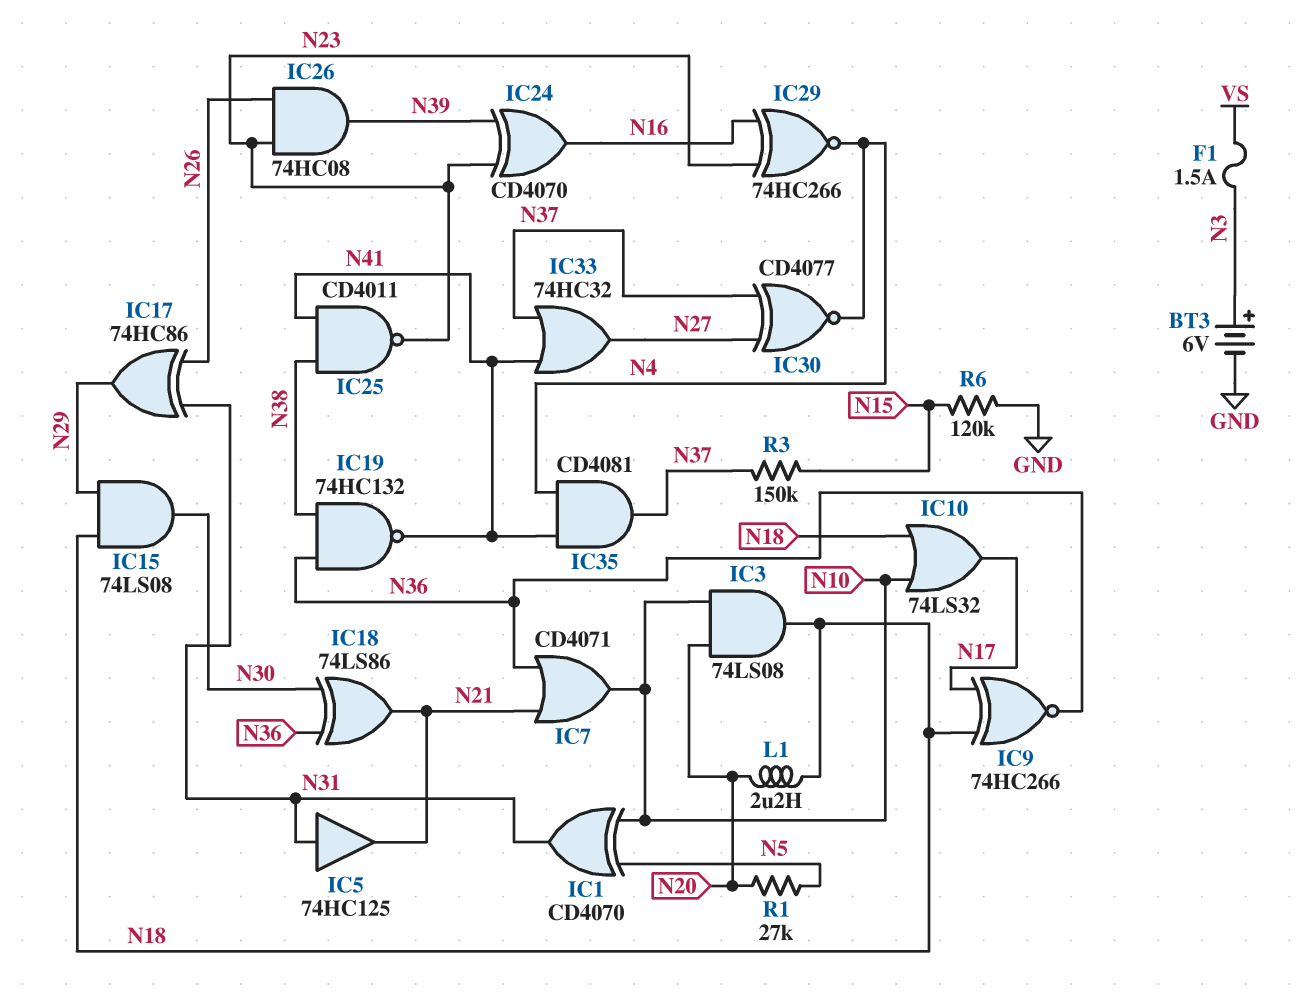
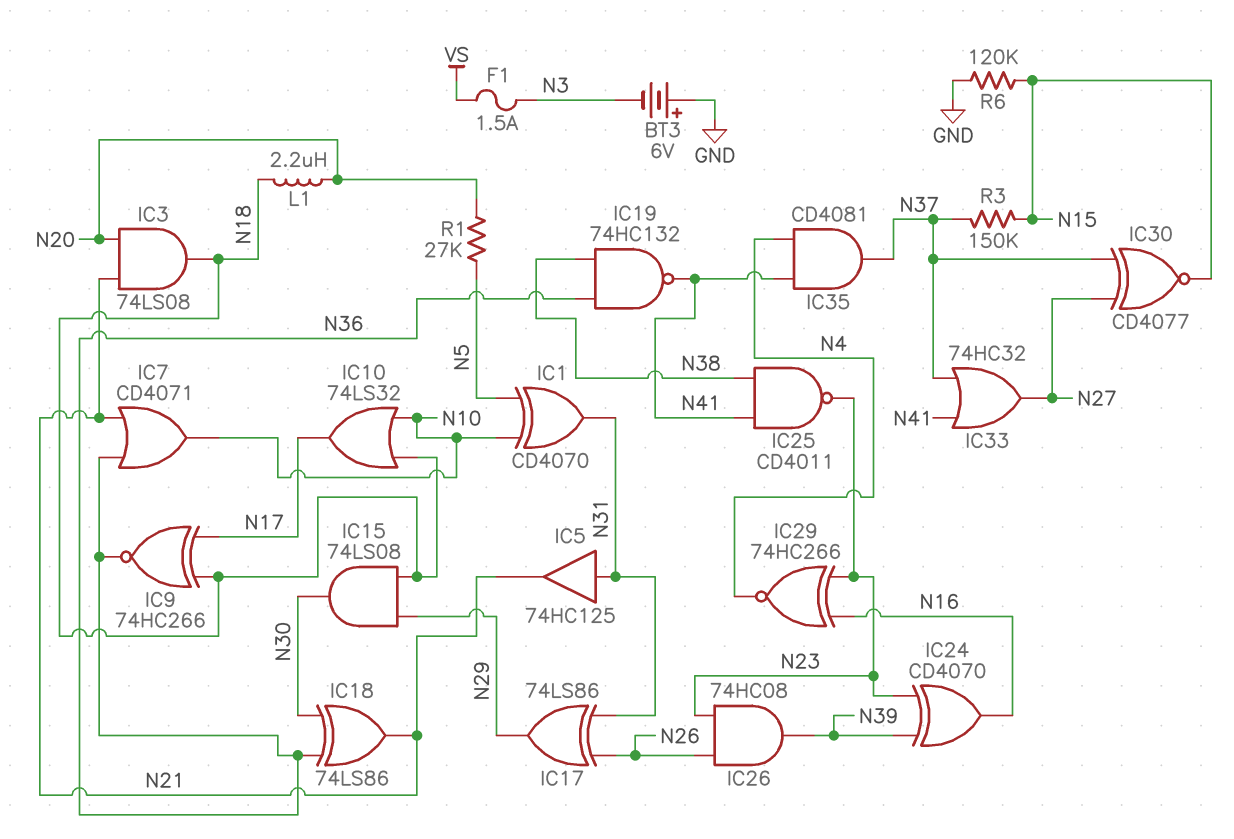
BT3: 6V (plus N3, minus GND) -> 6V (plus GND, minus N3)
IC3: AND 74LS08 (in N10, in N20, out N18) -> AND 74LS08 (in N20, in N21, out N18)
IC17: XOR 74HC86 (in N26, in N31, out N29) -> XOR 74LS86 (in N26, in N31, out N29)
IC30: XNOR CD4077 (in N27, in N37, out N4) -> XNOR CD4077 (in N27, in N37, out N15)

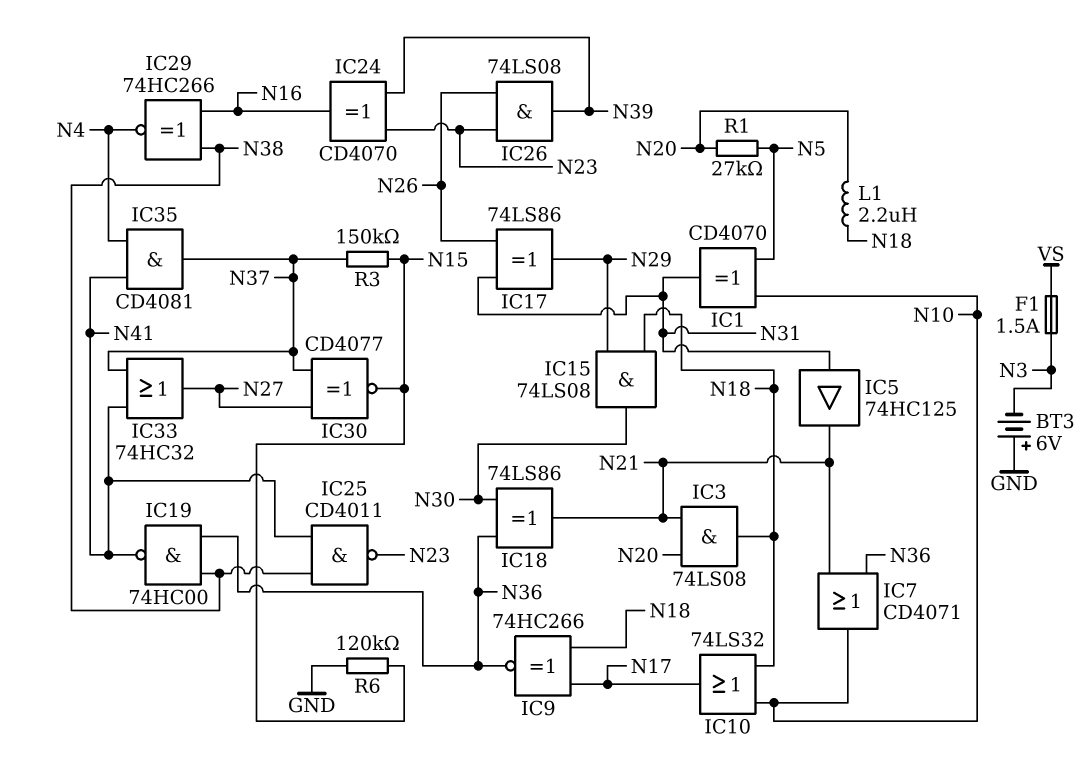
IC19: NAND 74HC132 (in N36, in N38, out N41) -> NAND 74HC00 (in N36, in N38, out N41)
IC26: AND 74HC08 (in N23, in N26, out N39) -> AND 74LS08 (in N23, in N26, out N39)
IC29: XNOR 74HC266 (in N16, in N23, out N4) -> XNOR 74HC266 (in N16, in N38, out N4)

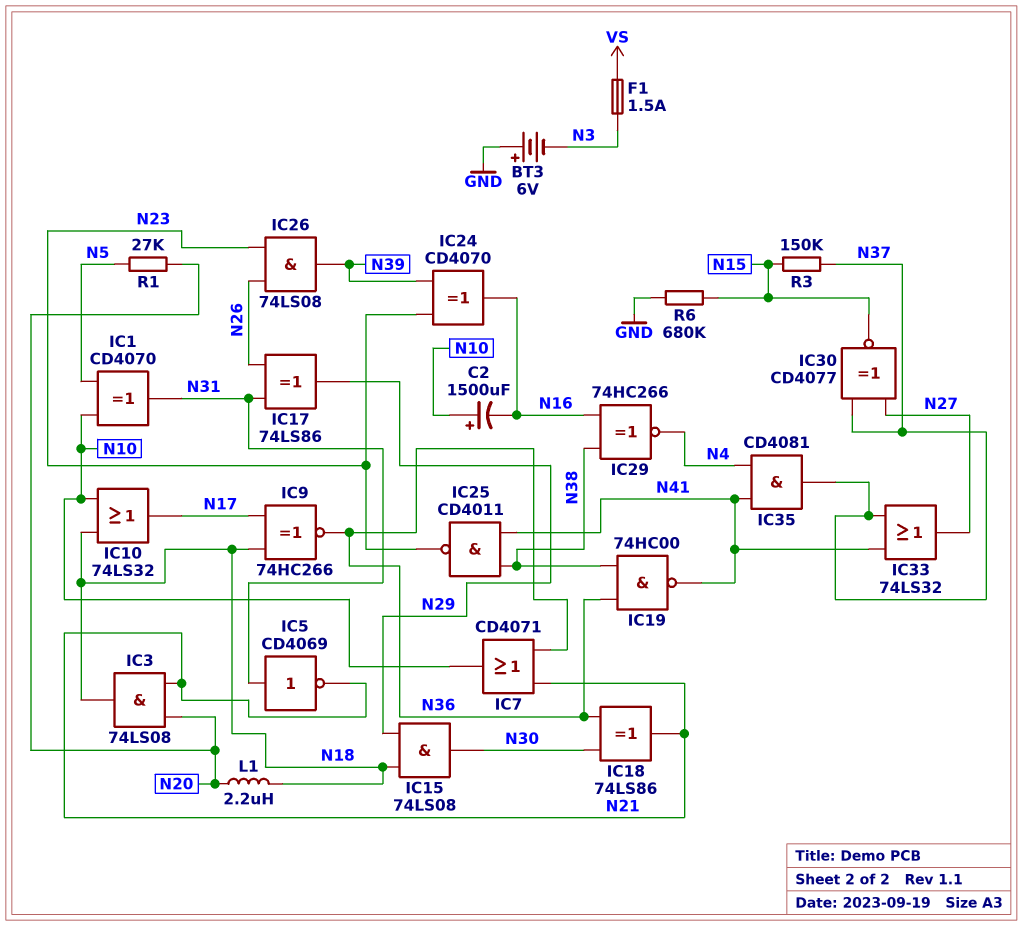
C2: none -> 1500uF (plus N10, minus N16)
IC5: buffer 74HC125 (in N31, out N21) -> NOT CD4069 (in N31, out N21)
IC33: OR 74HC32 (in N37, in N41, out N27) -> OR 74LS32 (in N37, in N41, out N27)
R6: 120k (GND, N15) -> 680k (GND, N15)

